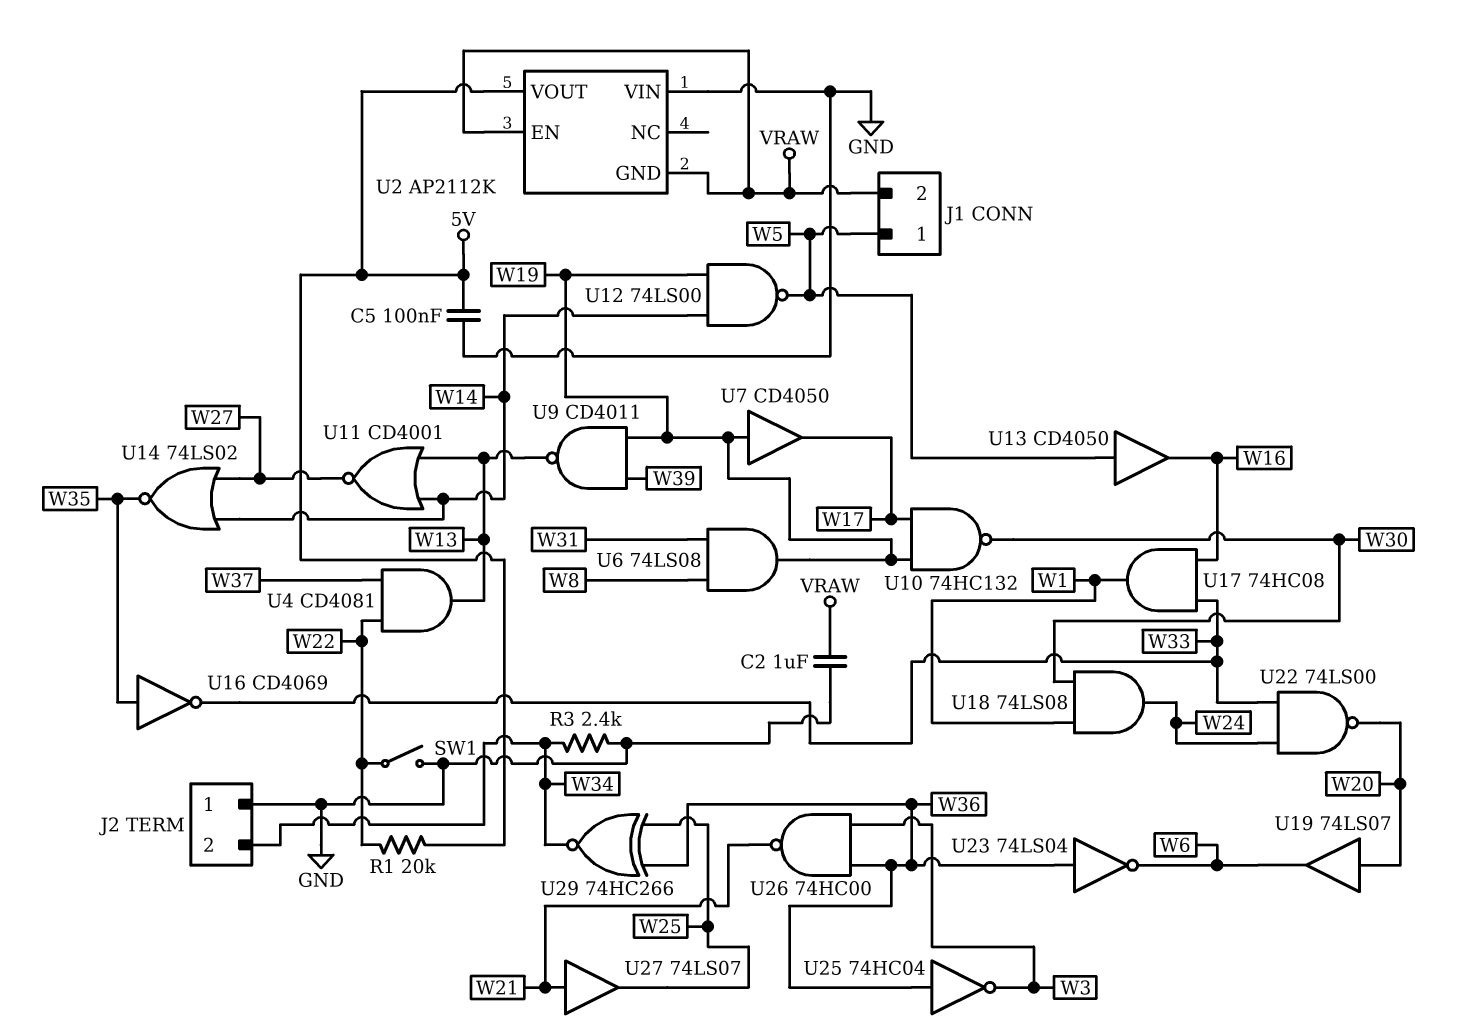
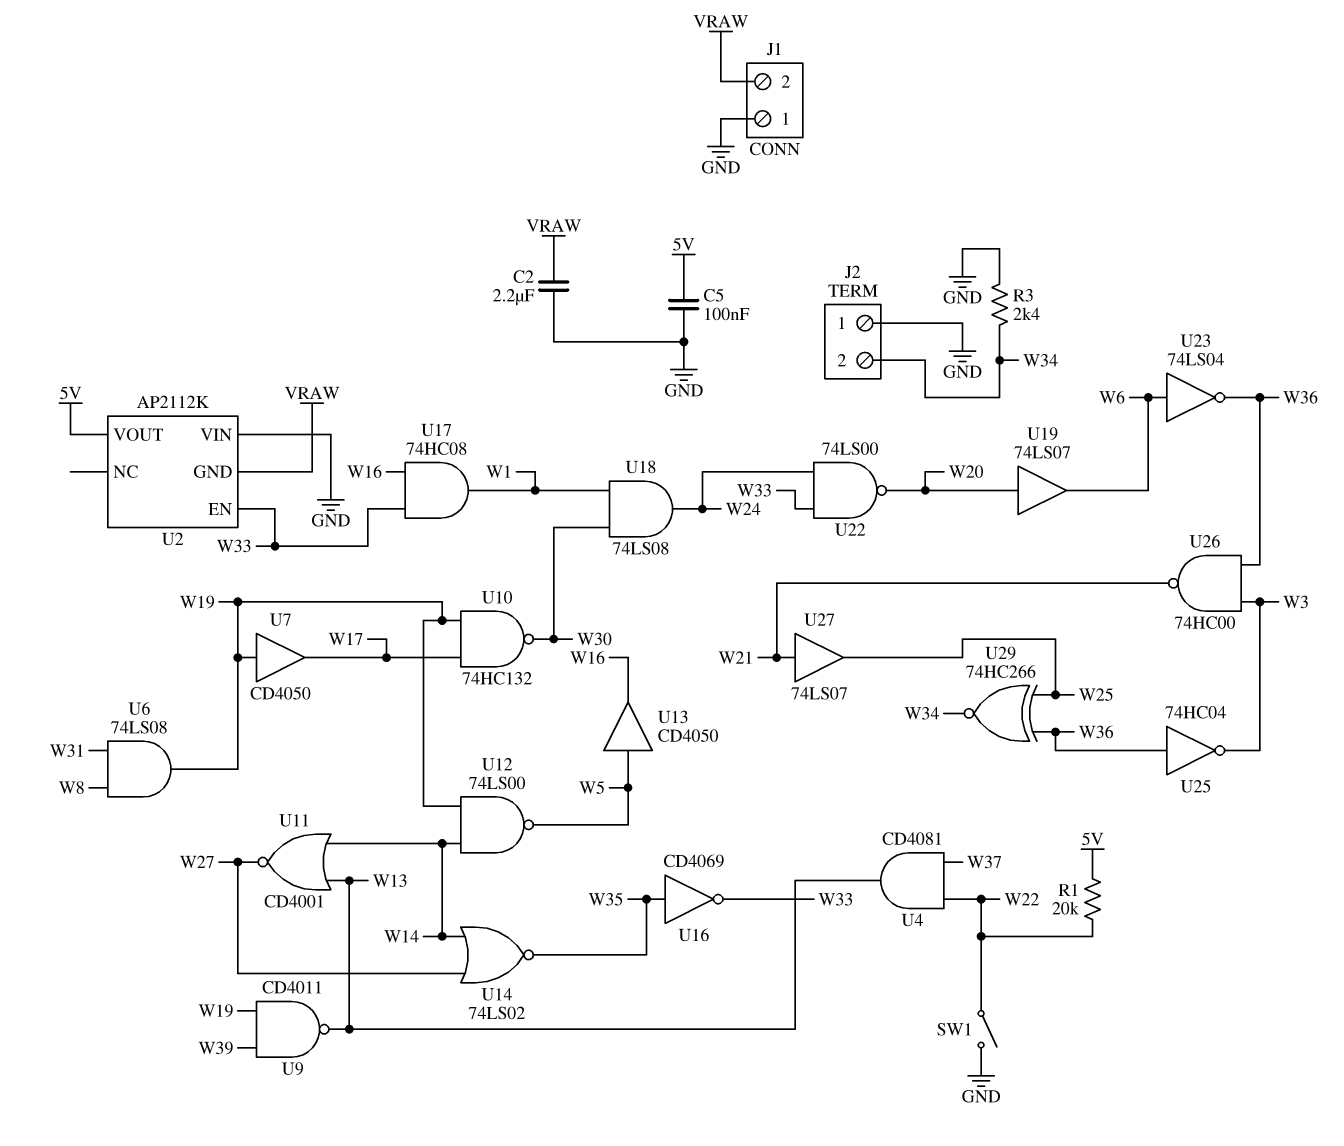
C2: 1uF (GND, VRAW) -> 2.2uF (GND, VRAW)
J1 pin 1: W5 -> GND
U2 pin EN: VRAW -> W33
U23: NOT 74LS04 (in W36, out W6) -> NOT 74LS04 (in W6, out W36)

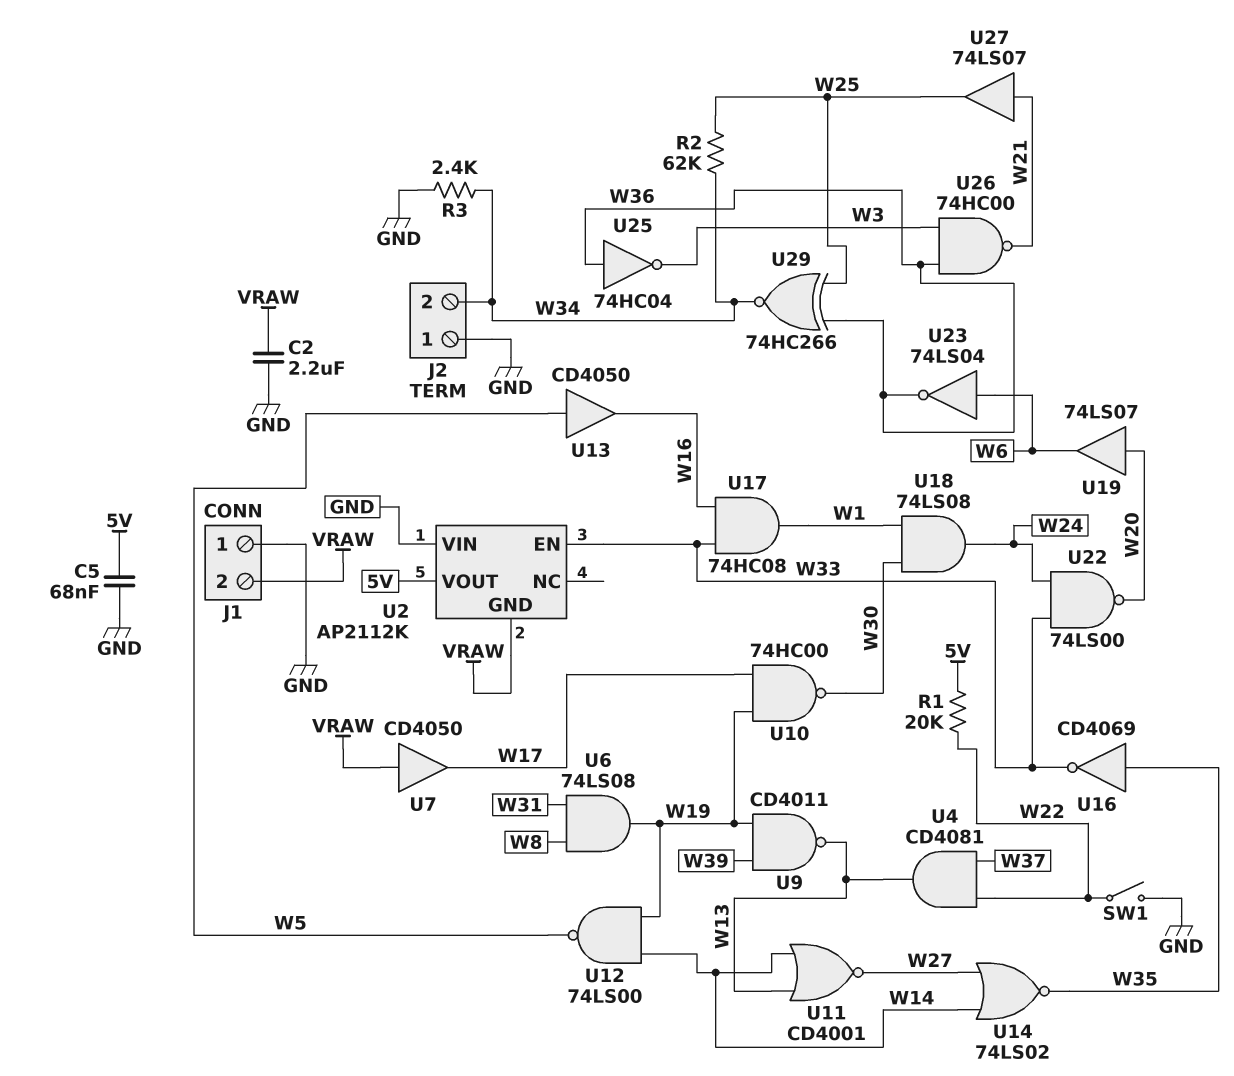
C5: 100nF (5V, GND) -> 68nF (5V, GND)
R2: none -> 62k (W25, W34)
U7: buffer CD4050 (in W19, out W17) -> buffer CD4050 (in VRAW, out W17)
U10: NAND 74HC132 (in W17, in W19, out W30) -> NAND 74HC00 (in W17, in W19, out W30)

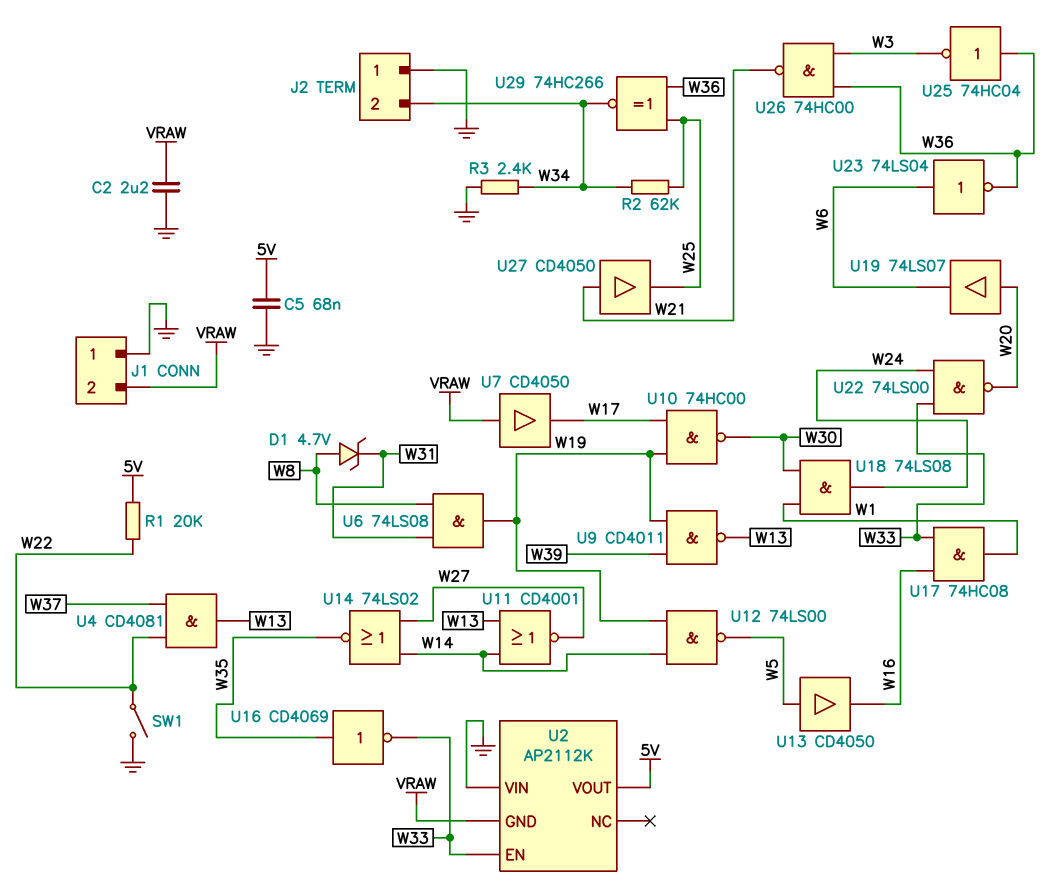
D1: none -> zener 4.7V (A W8, K W31)
U27: buffer 74LS07 (in W21, out W25) -> buffer CD4050 (in W21, out W25)

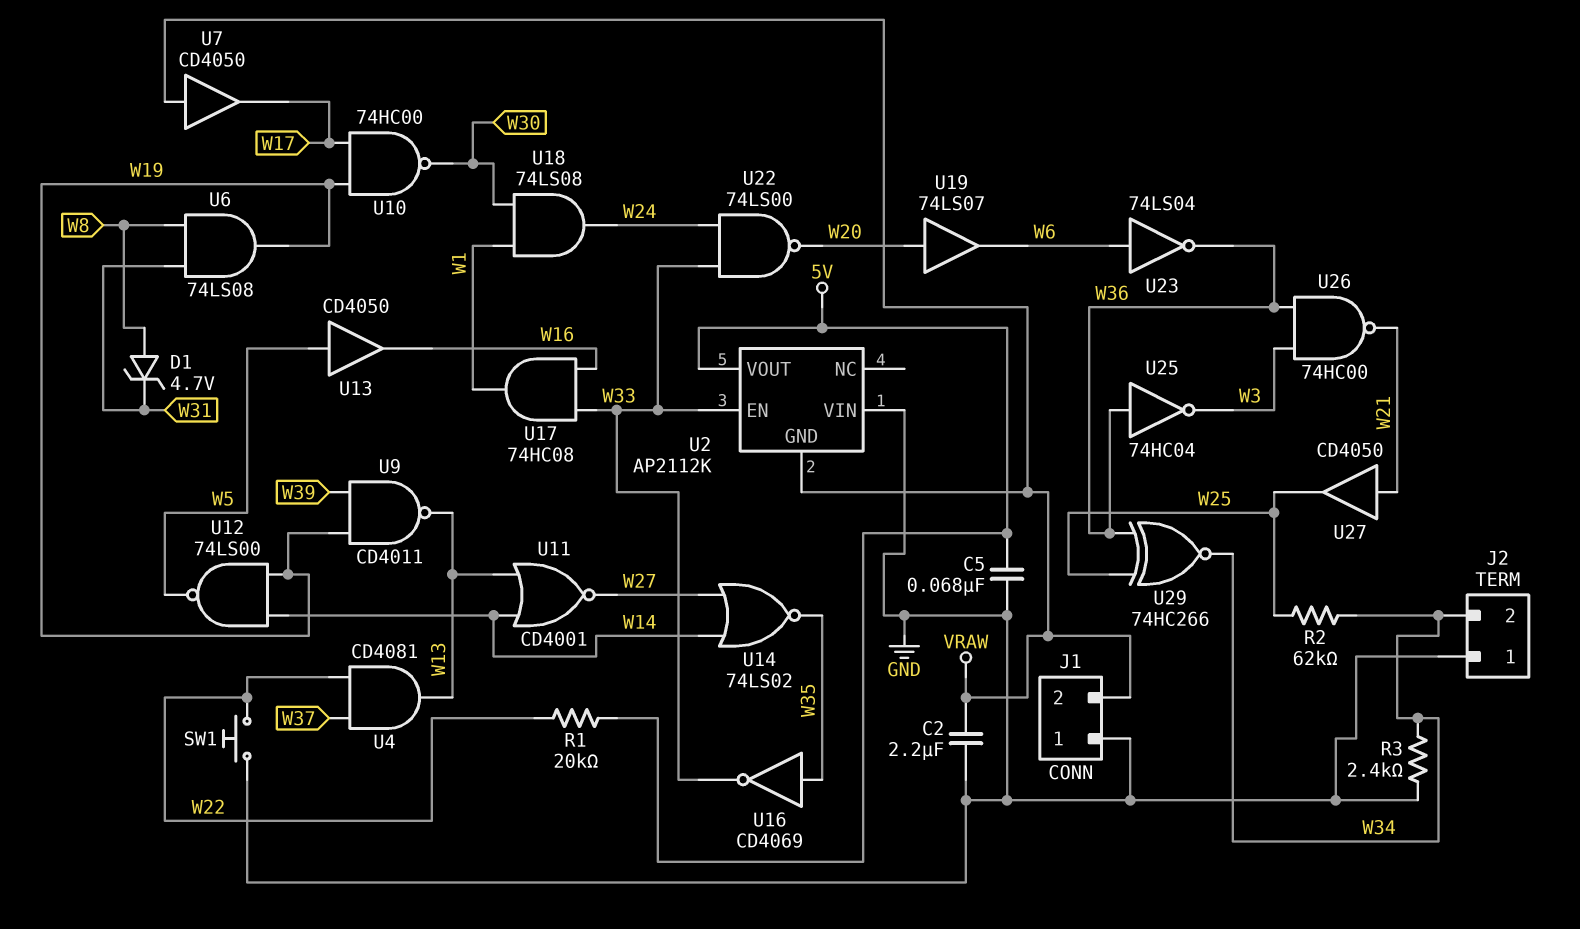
SW1: switch (GND, W22) -> button (GND, W22)

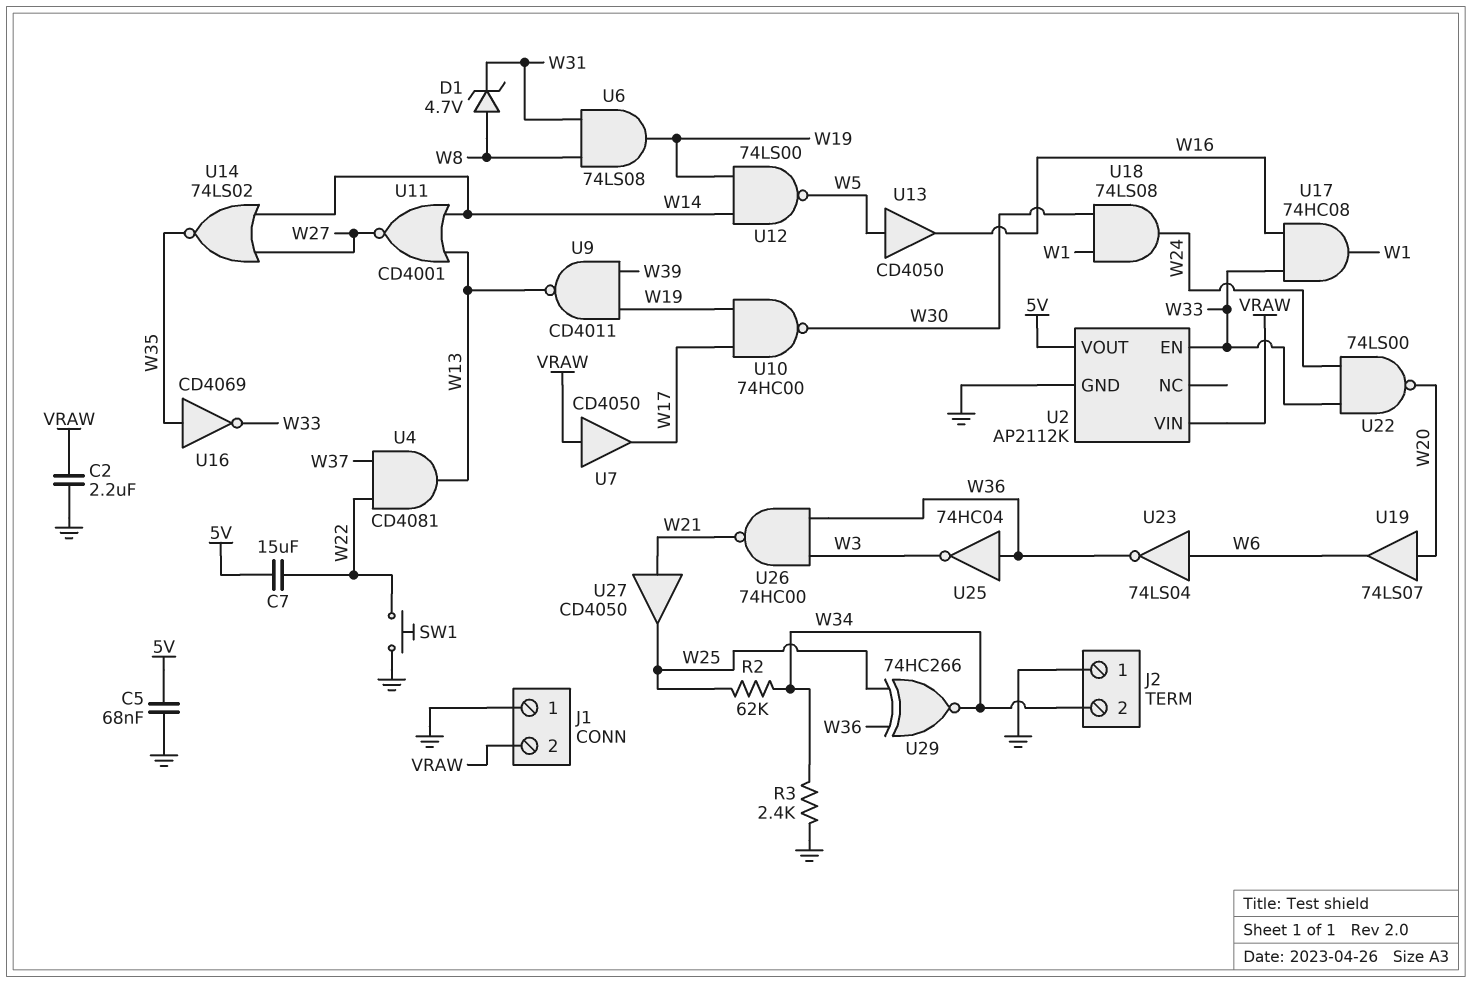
C7: none -> 15uF (5V, W22)
R1: 20k (5V, W22) -> none
U2 pin GND: VRAW -> GND
U2 pin VIN: GND -> VRAW

